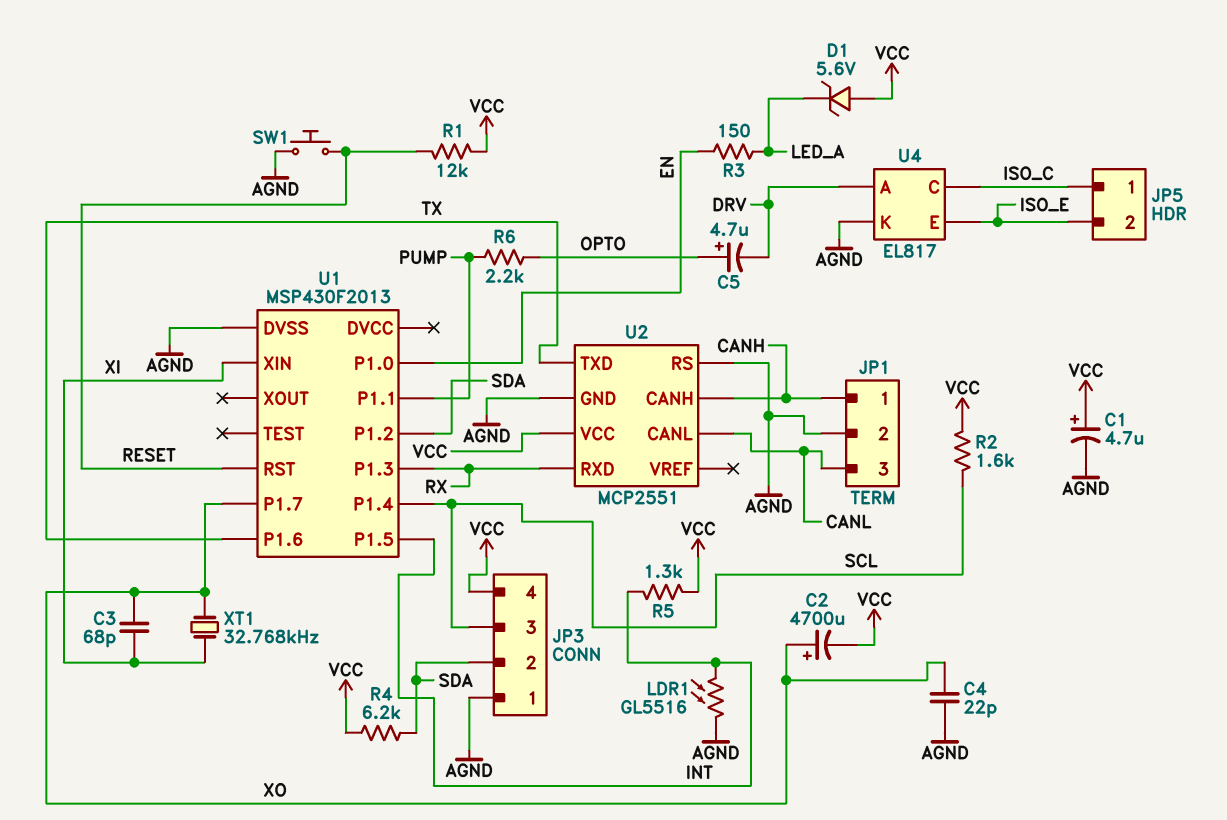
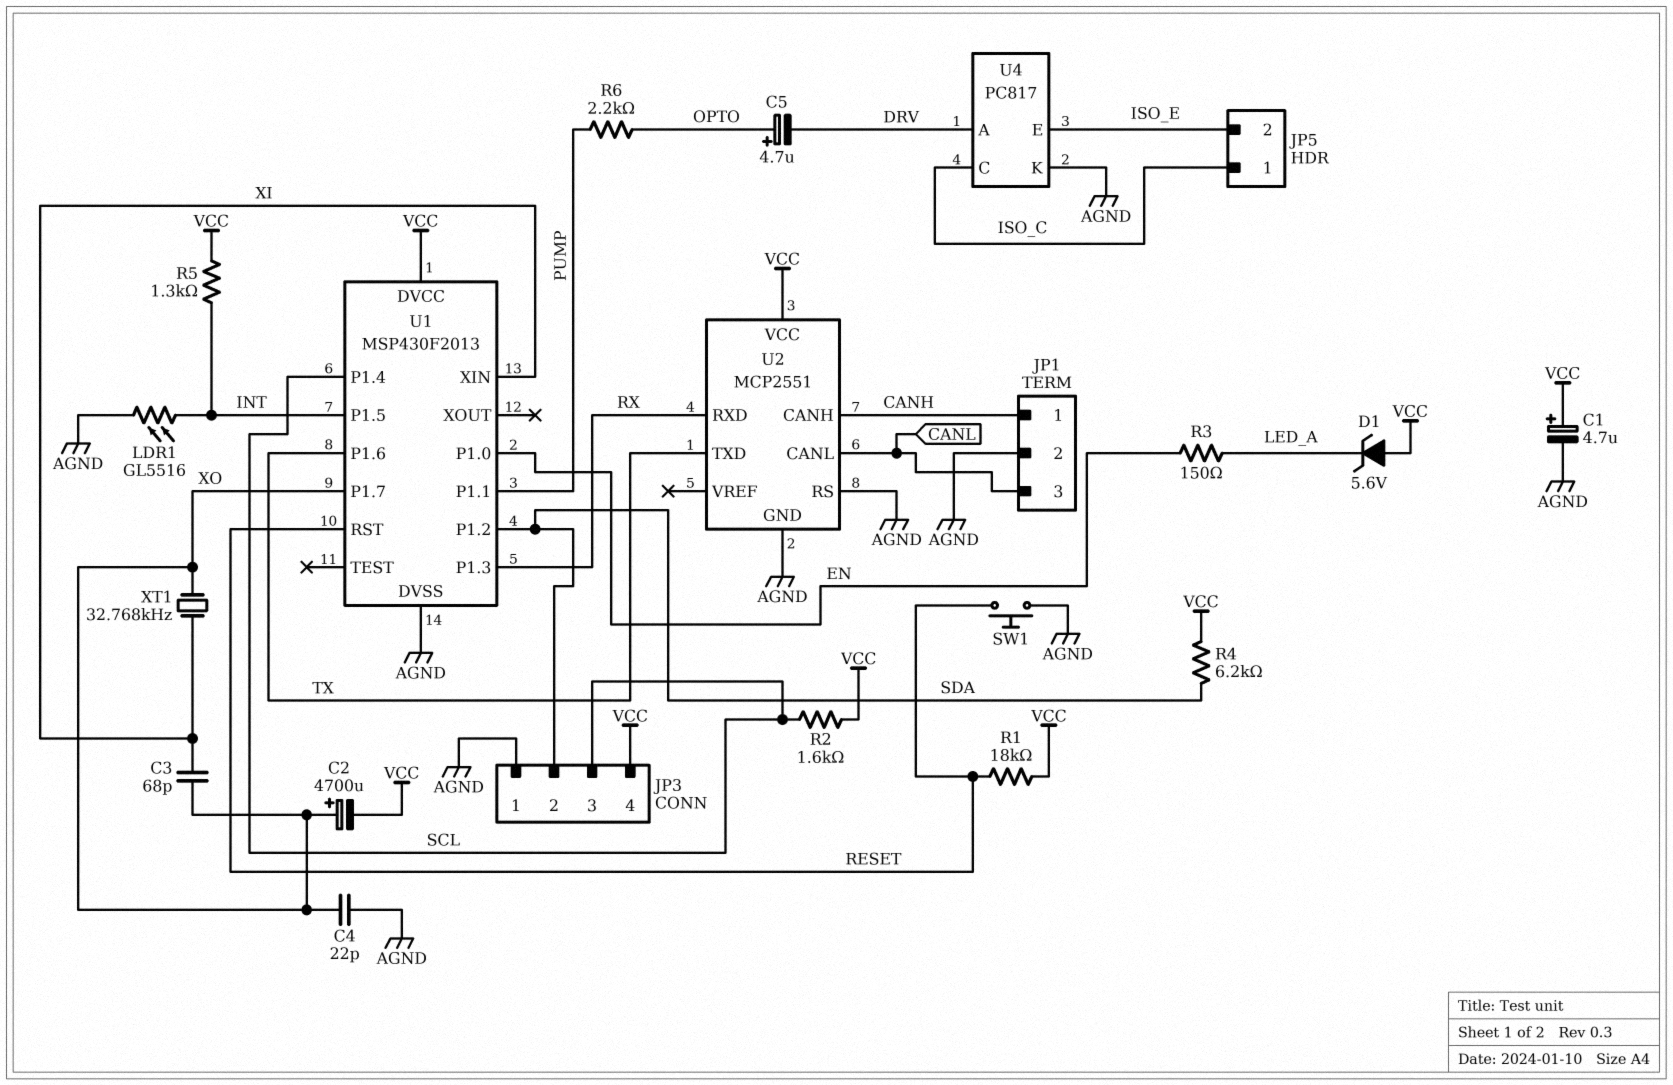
R1: 12k (RESET, VCC) -> 18k (RESET, VCC)
U1 pin DVCC: none -> VCC
U4: EL817 -> PC817

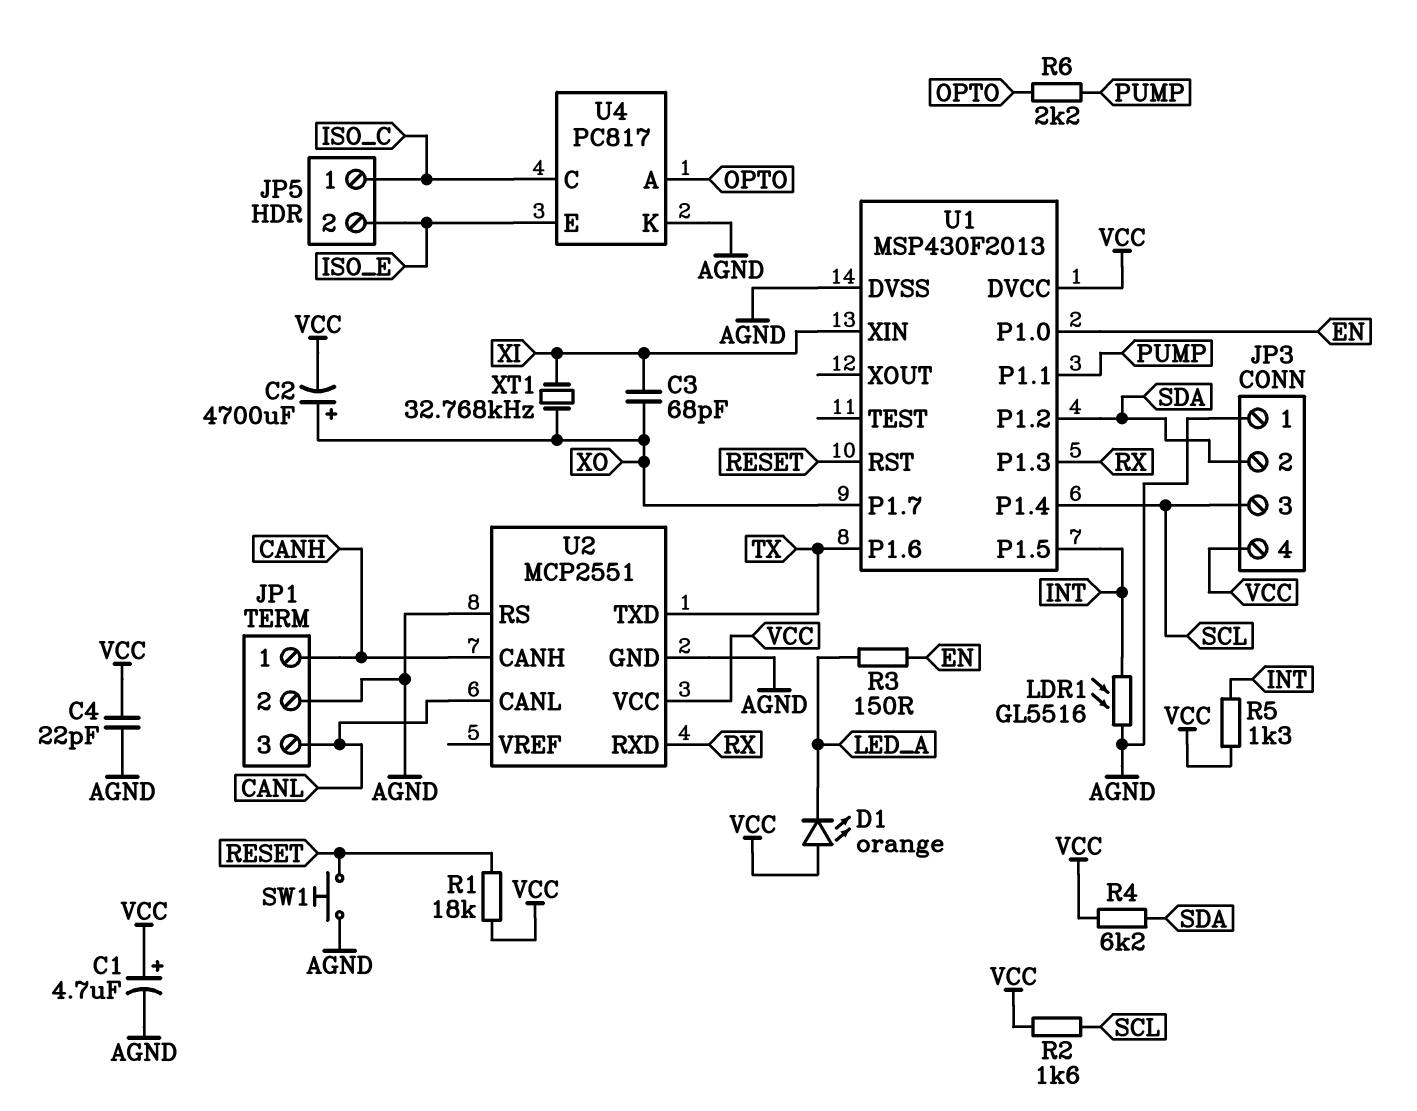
C4: 22pF (AGND, XO) -> 22pF (AGND, VCC)
C5: 4.7uF (plus OPTO, minus DRV) -> none
D1: zener 5.6V (A VCC, K LED_A) -> LED orange (A VCC, K LED_A)
U4 pin A: DRV -> OPTO

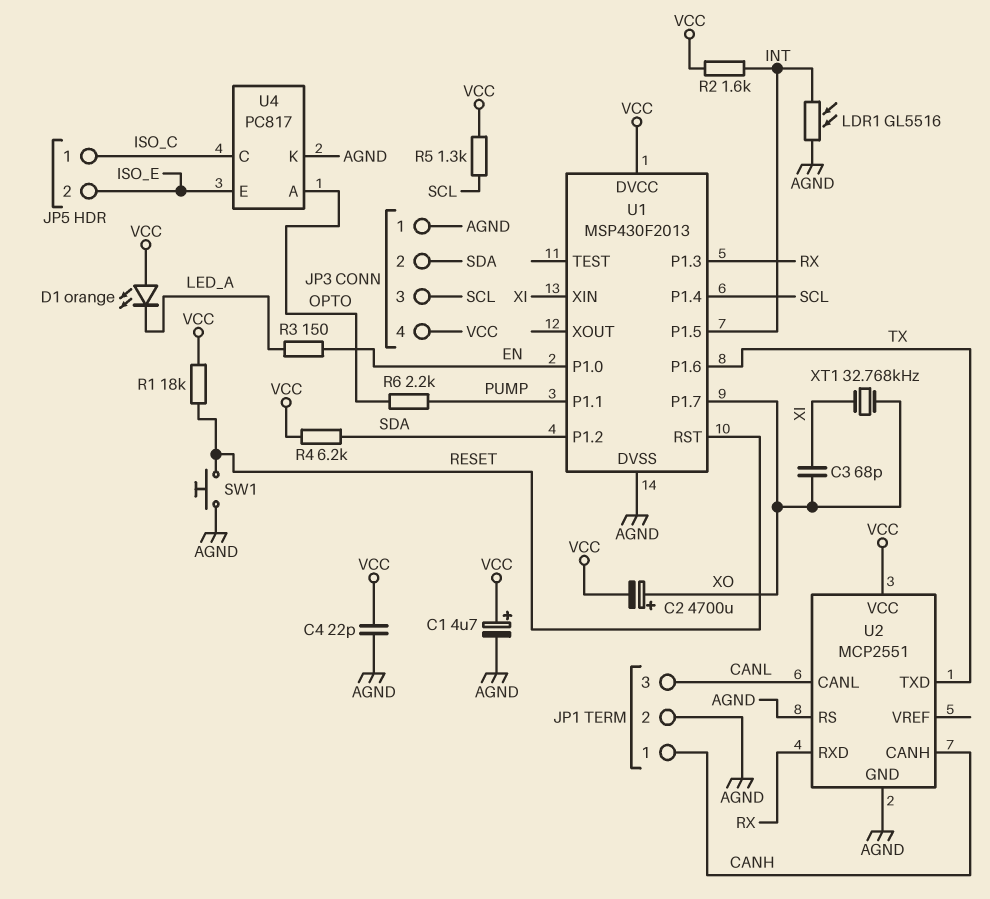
R2: 1.6k (SCL, VCC) -> 1.6k (INT, VCC)
R5: 1.3k (INT, VCC) -> 1.3k (SCL, VCC)

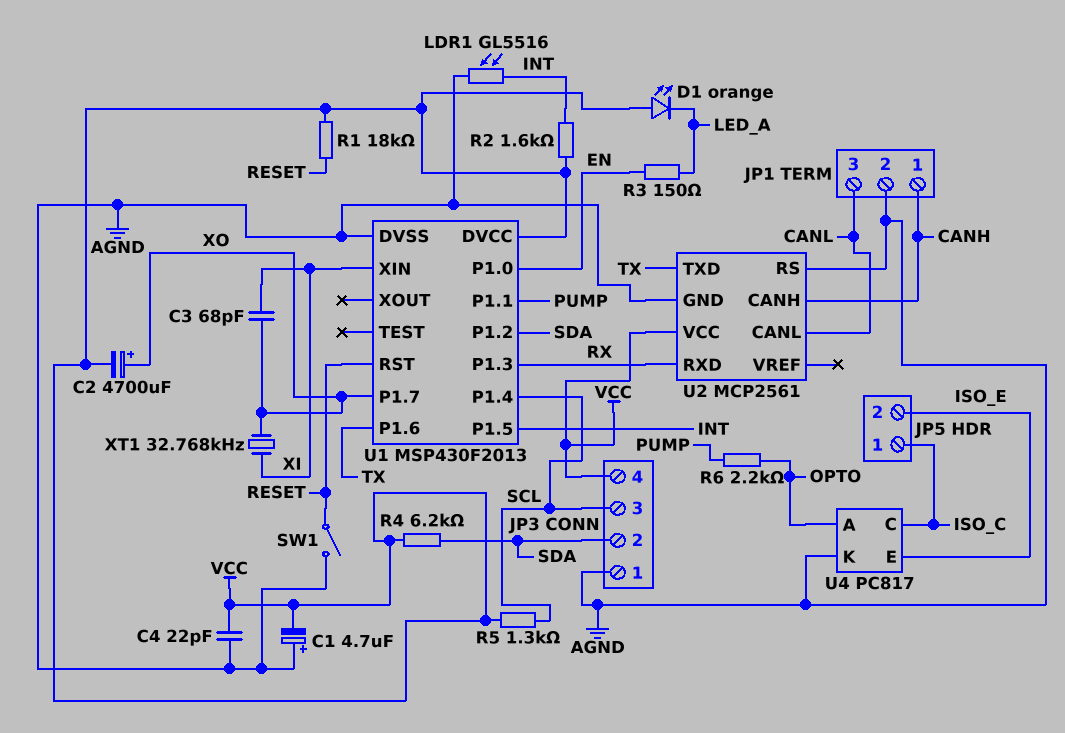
C1: 4.7uF (plus VCC, minus AGND) -> 4.7uF (plus AGND, minus VCC)
SW1: button (AGND, RESET) -> switch (AGND, RESET)
U2: MCP2551 -> MCP2561

